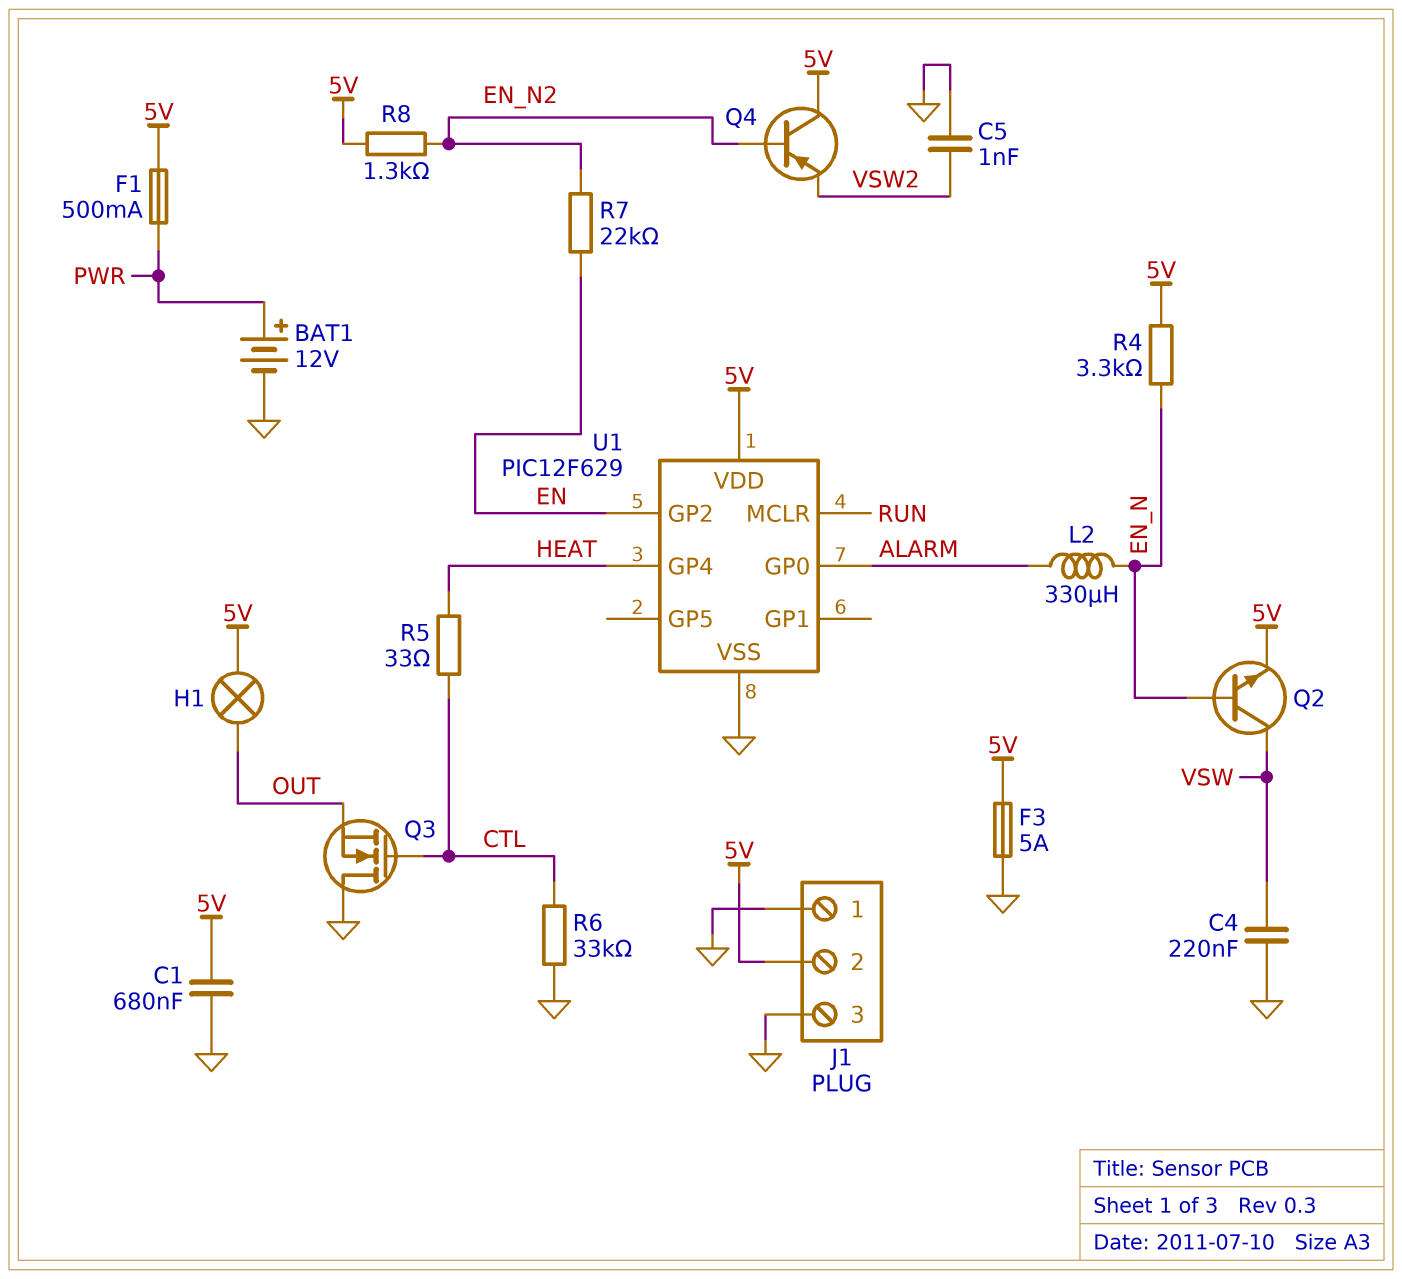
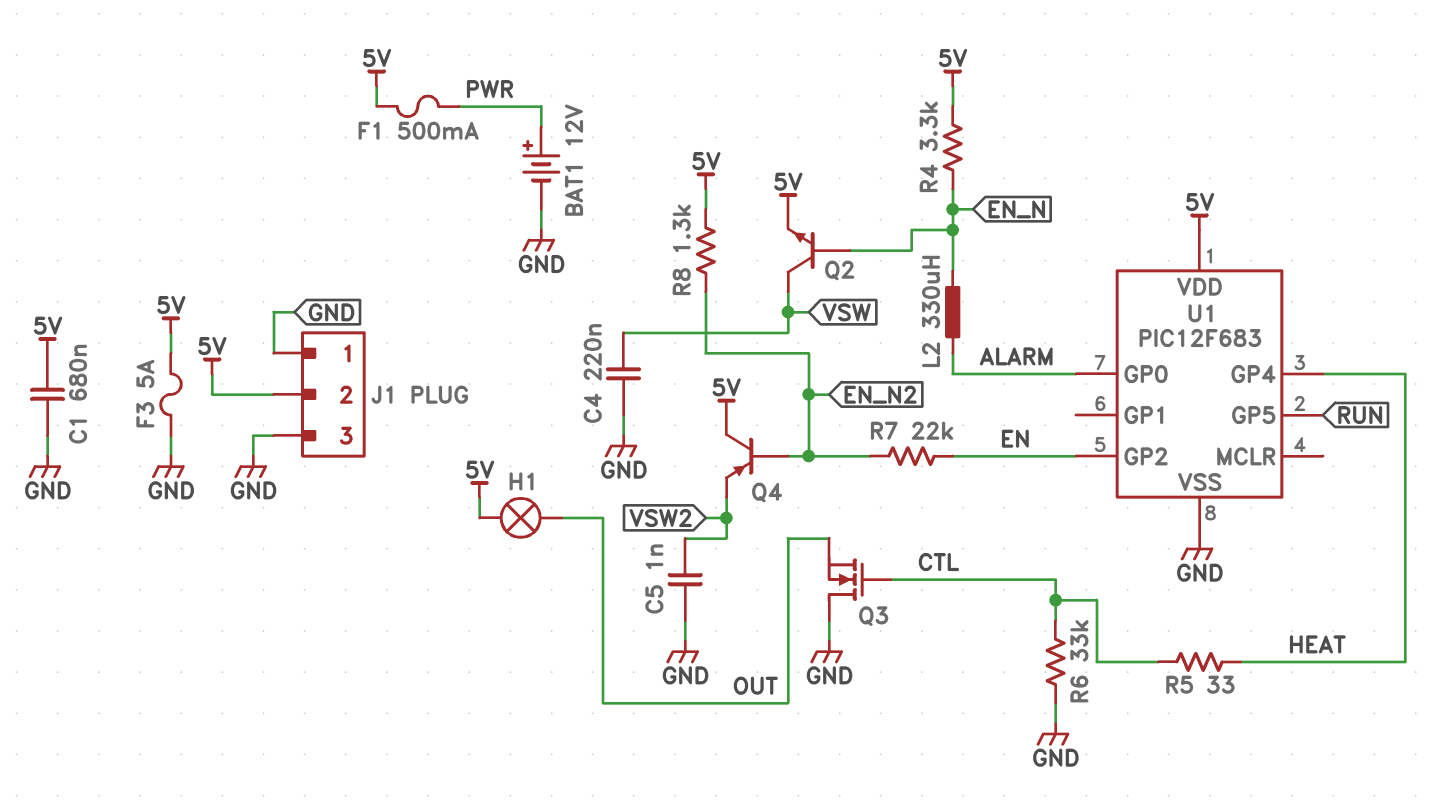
U1: PIC12F629 -> PIC12F683
U1 pin GP5: none -> RUN
U1 pin MCLR: RUN -> none

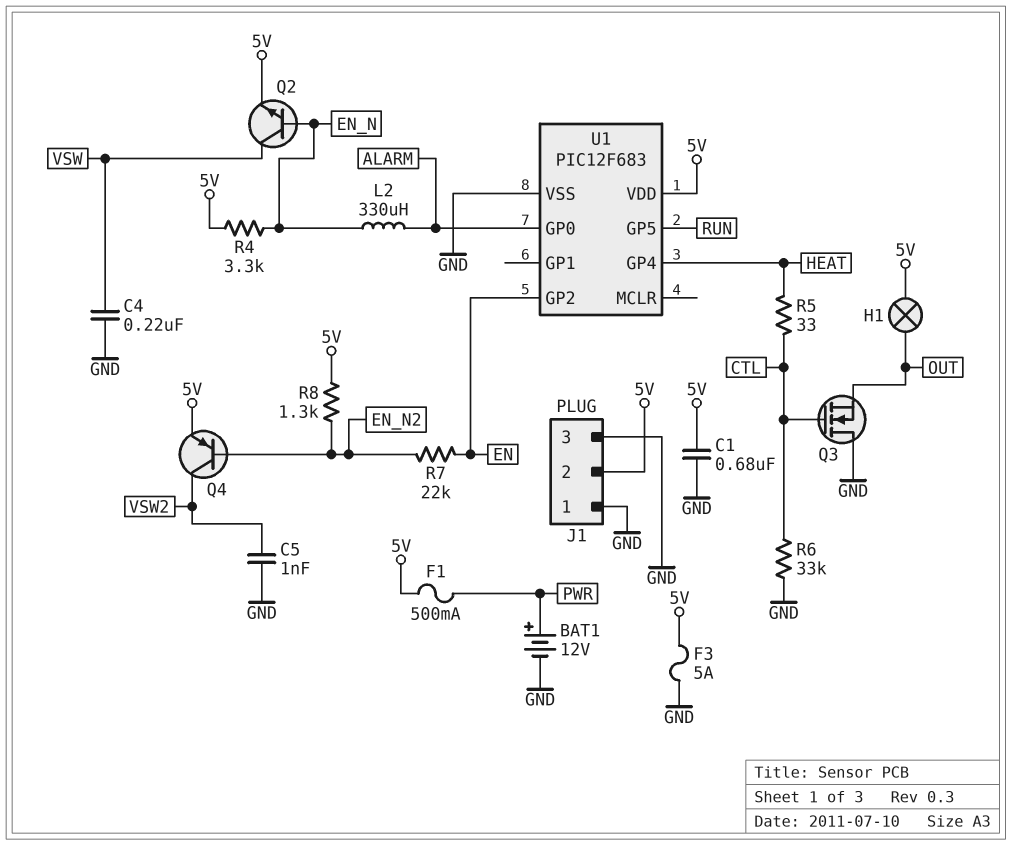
Q4: PNP (B EN_N2, C 5V, E VSW2) -> PNP (B EN_N2, C VSW2, E 5V)

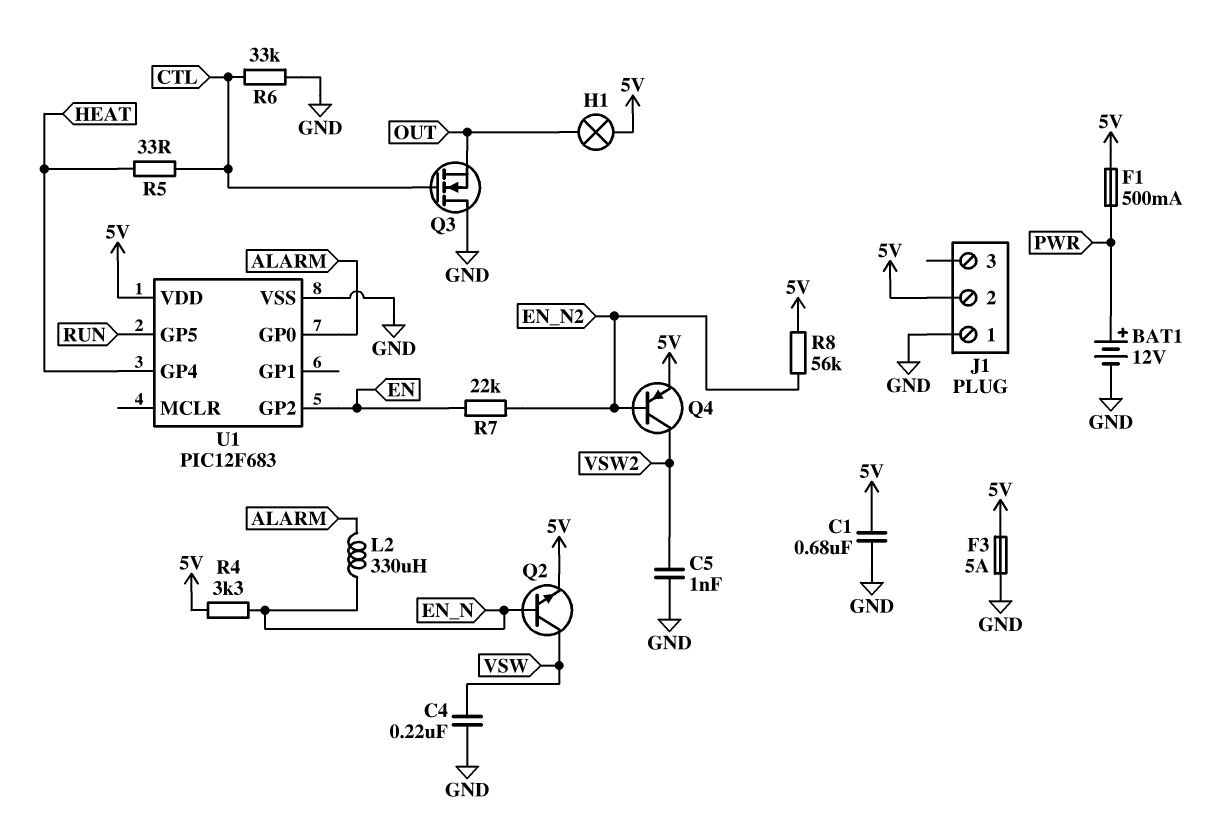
J1 pin 3: GND -> none
R8: 1.3k (5V, EN_N2) -> 56k (5V, EN_N2)

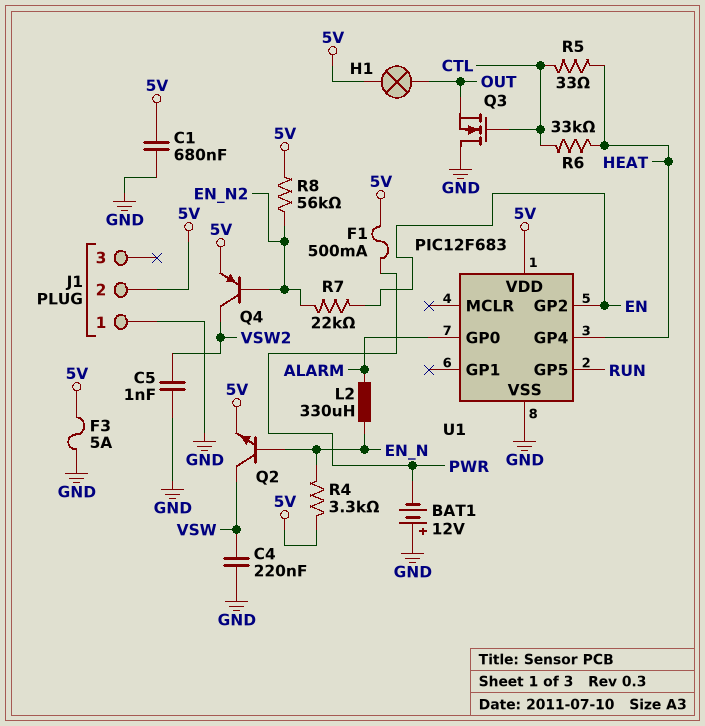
BAT1: 12V (plus PWR, minus GND) -> 12V (plus GND, minus PWR)
R6: 33k (CTL, GND) -> 33k (CTL, HEAT)

